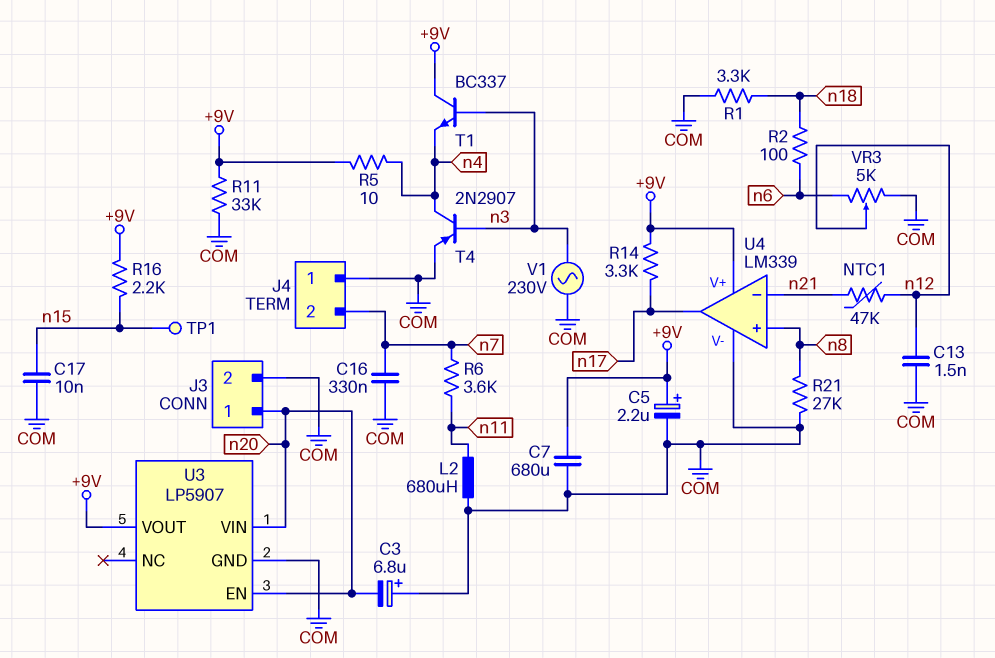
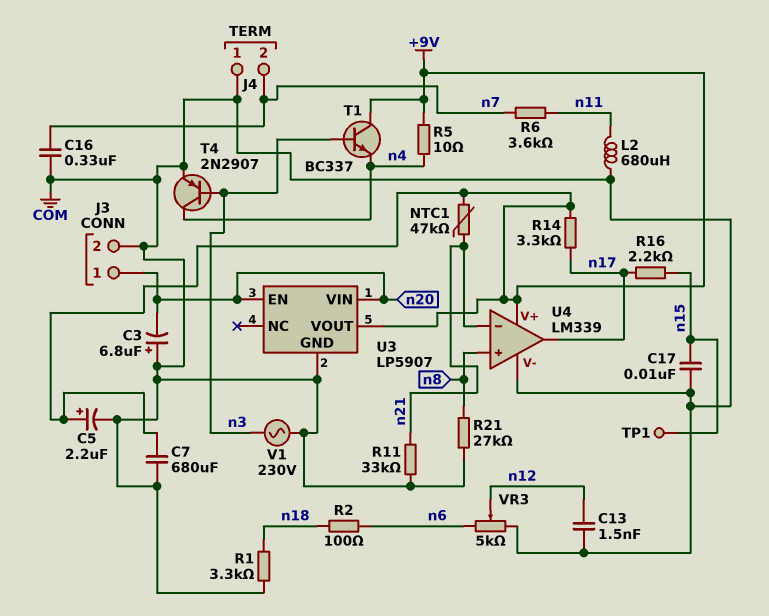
NTC1: 47k (n12, n21) -> 47k (+9V, n21)
R11: 33k (+9V, COM) -> 33k (COM, n21)
R16: 2.2k (+9V, n15) -> 2.2k (n15, n17)

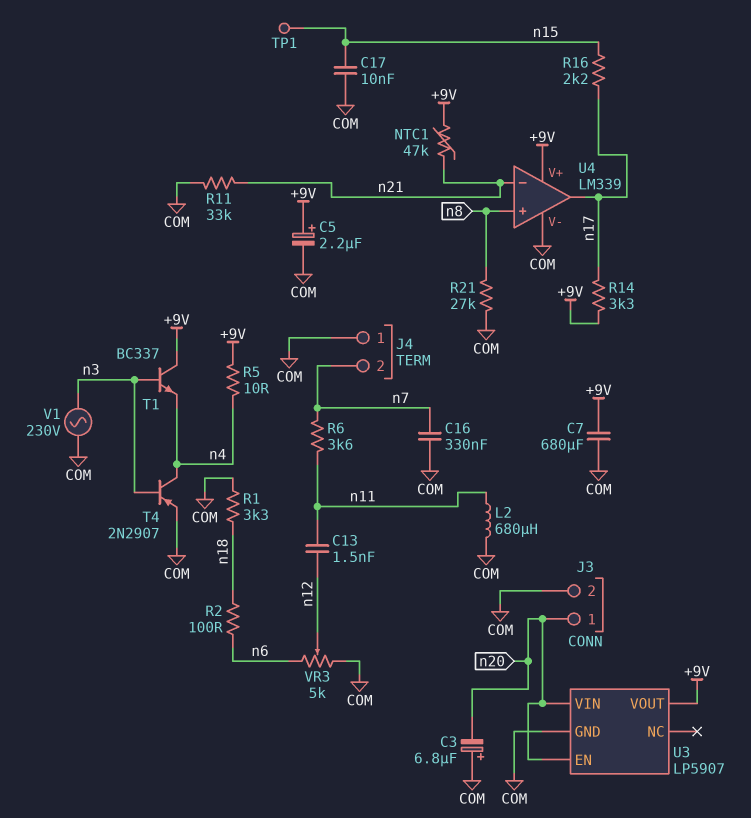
C13: 1.5nF (COM, n12) -> 1.5nF (n11, n12)

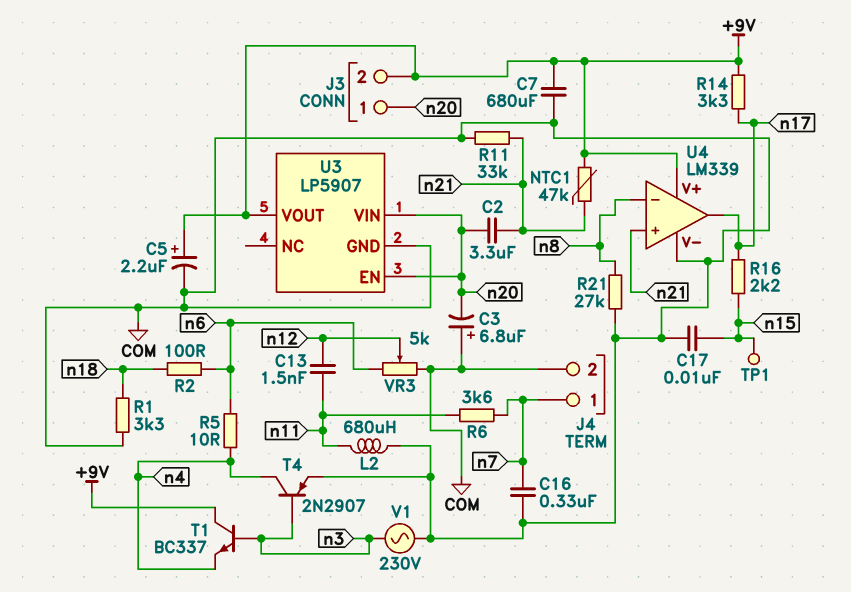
C2: none -> 3.3uF (n20, n21)
J3 pin 2: COM -> +9V
J4 pin 1: COM -> n7
J4 pin 2: n7 -> COM
R5: 10 (+9V, n4) -> 10 (n4, n6)
U4 pin in+: n8 -> n21
U4 pin in-: n21 -> n8

